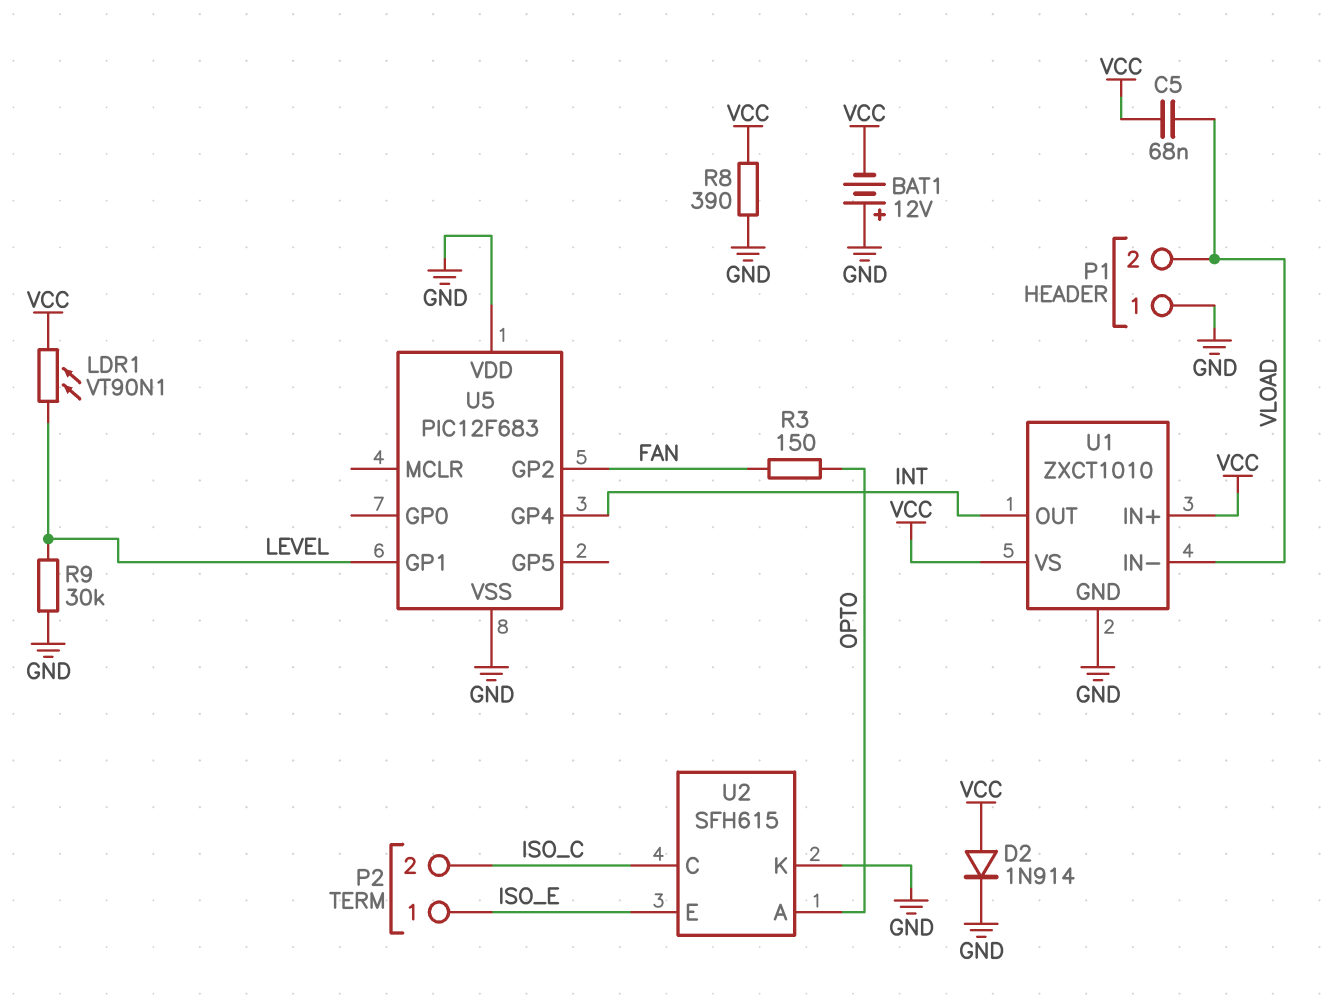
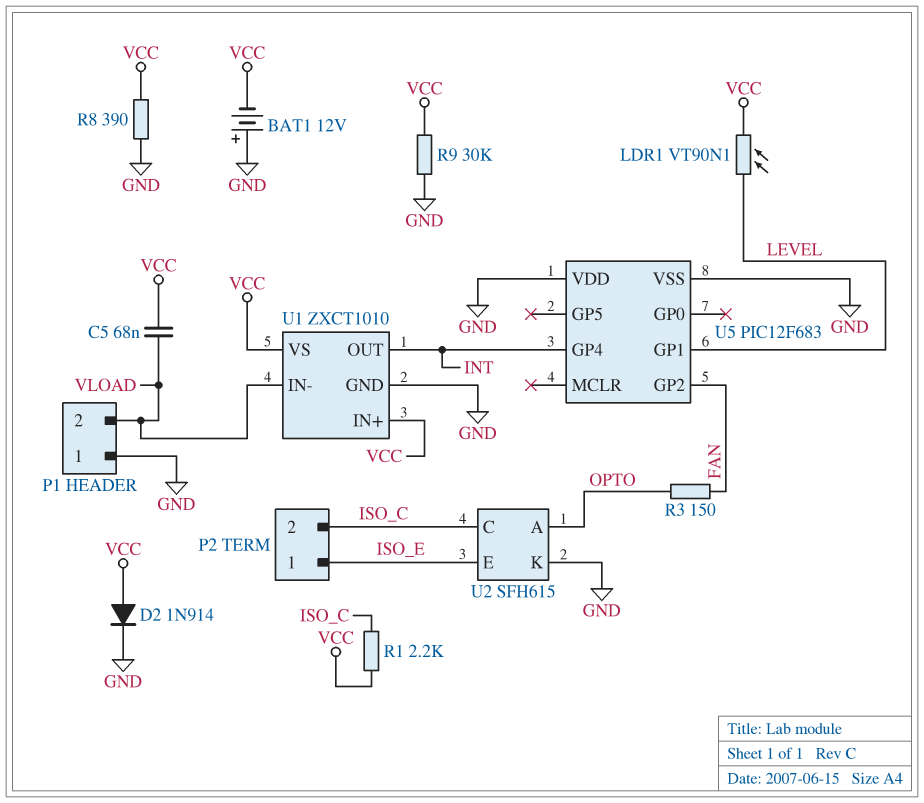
R1: none -> 2.2k (ISO_C, VCC)
R9: 30k (GND, LEVEL) -> 30k (GND, VCC)

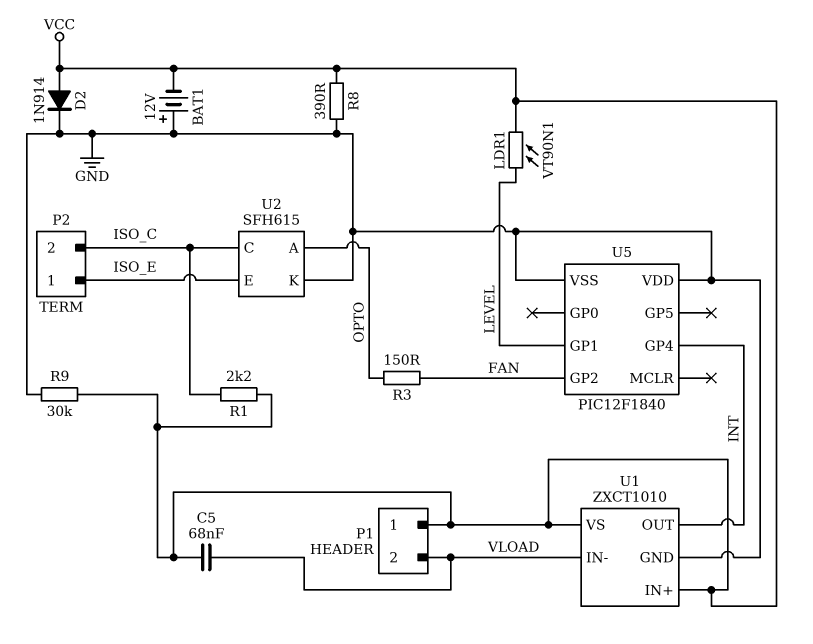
P1 pin 1: GND -> VCC
U5: PIC12F683 -> PIC12F1840

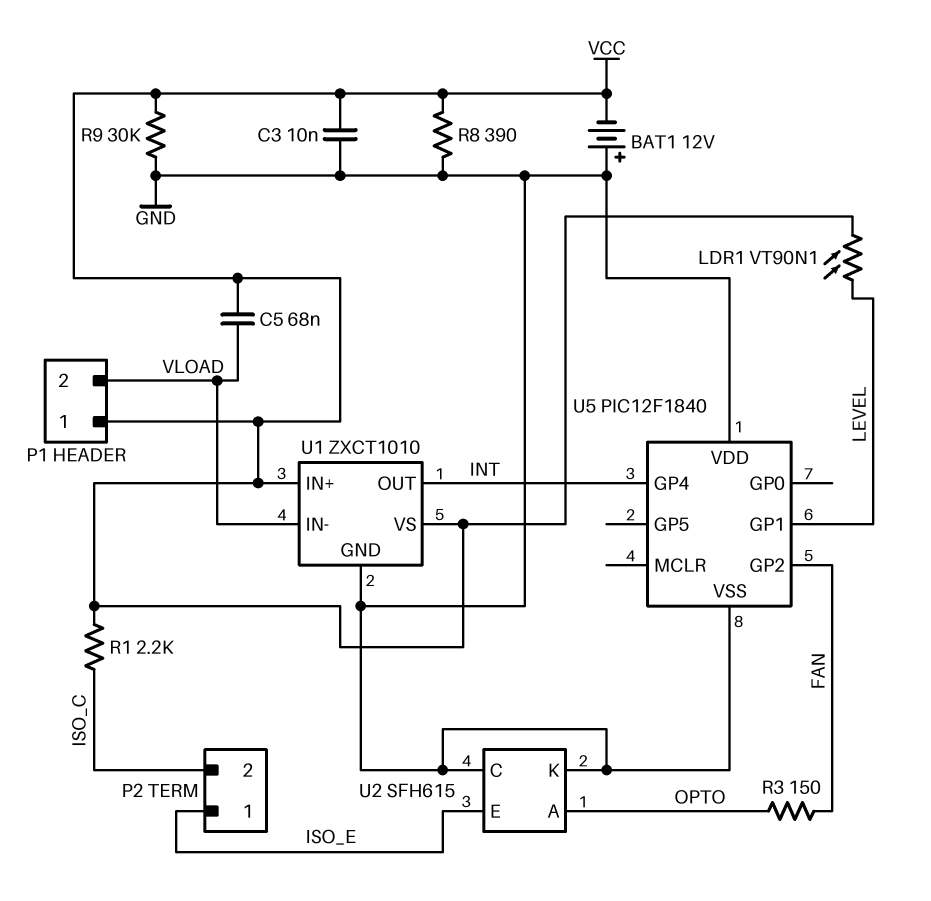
C3: none -> 10nF (GND, VCC)
D2: diode 1N914 (A VCC, K GND) -> none
U2 pin C: ISO_C -> GND

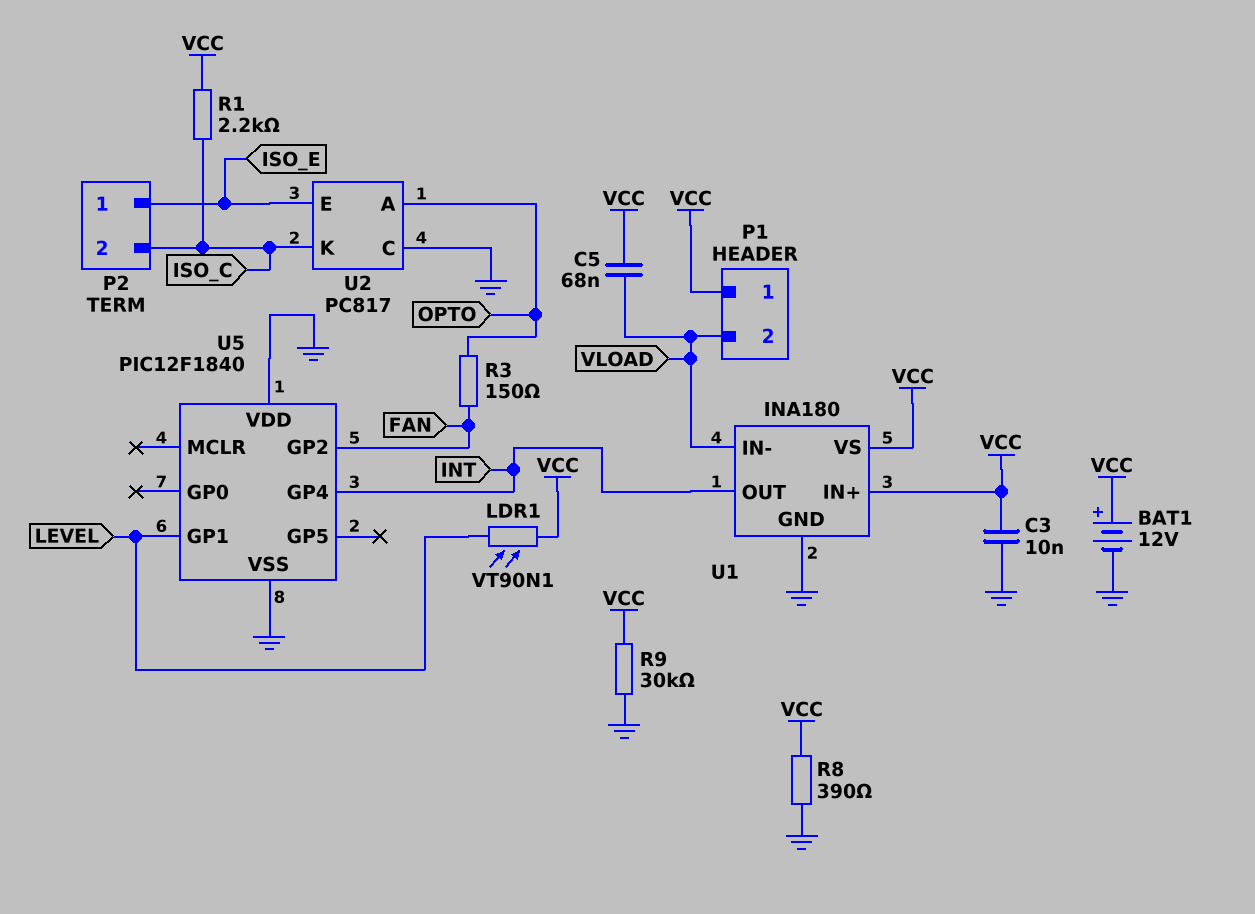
BAT1: 12V (plus GND, minus VCC) -> 12V (plus VCC, minus GND)
U1: ZXCT1010 -> INA180
U2: SFH615 -> PC817
U2 pin K: GND -> ISO_C

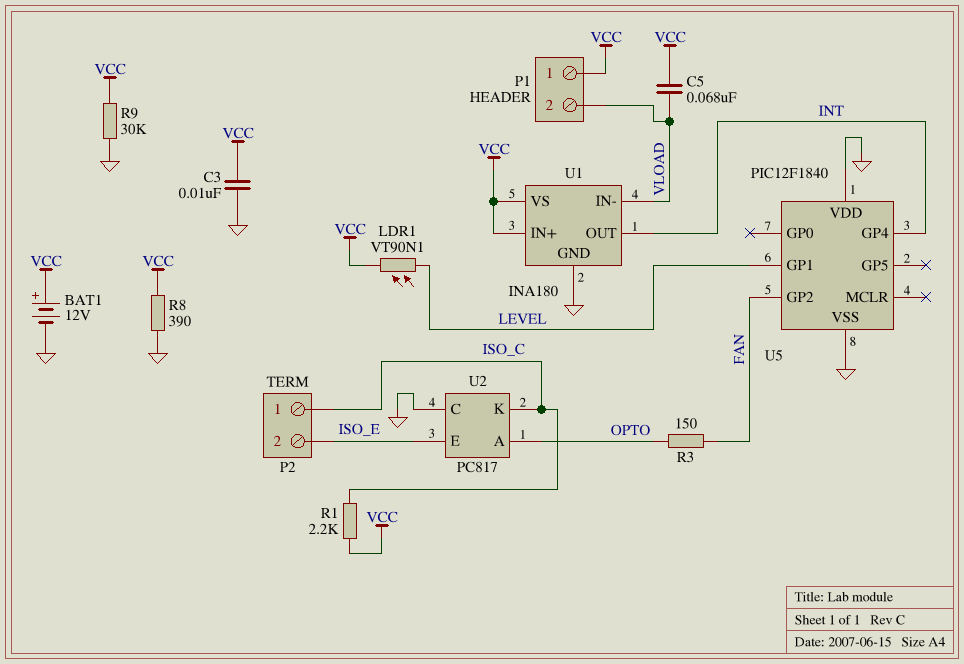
P2 pin 1: ISO_E -> ISO_C
P2 pin 2: ISO_C -> ISO_E

